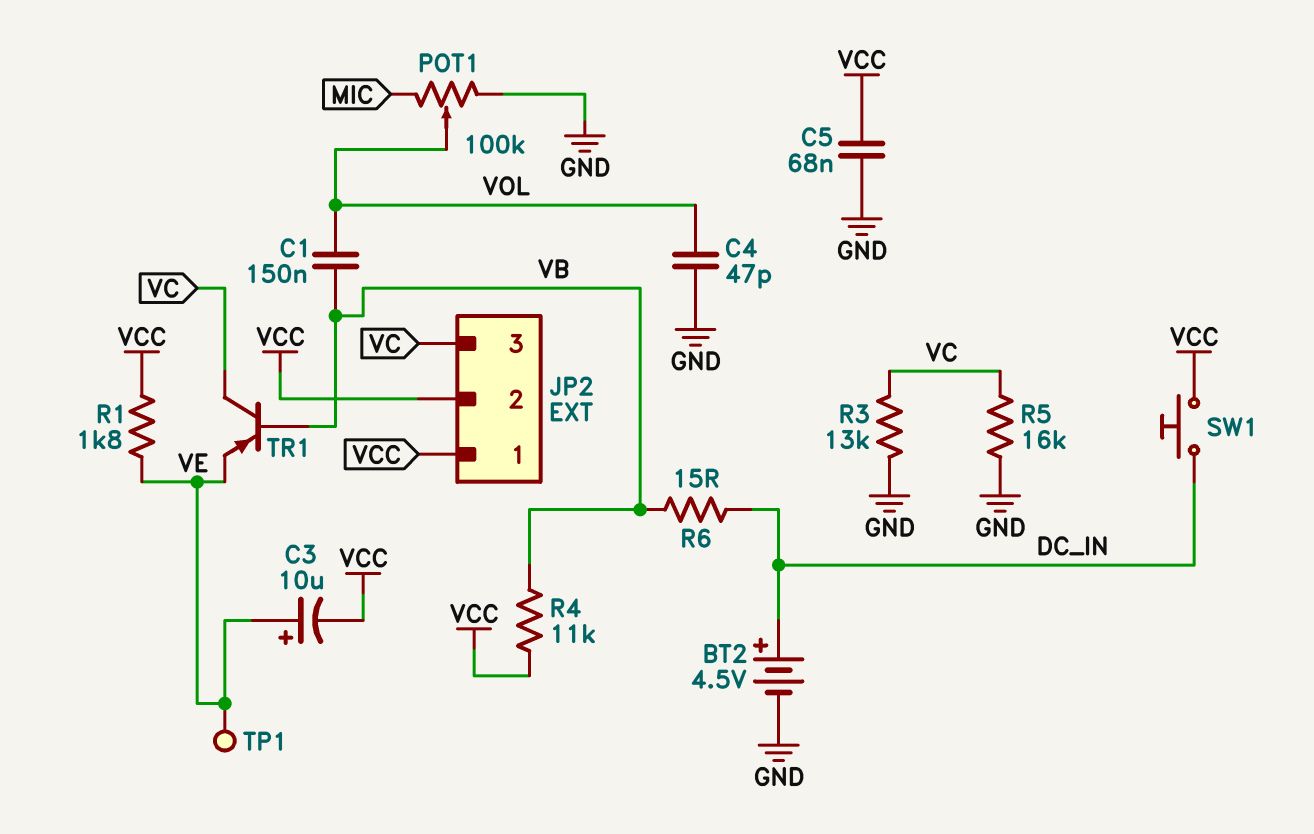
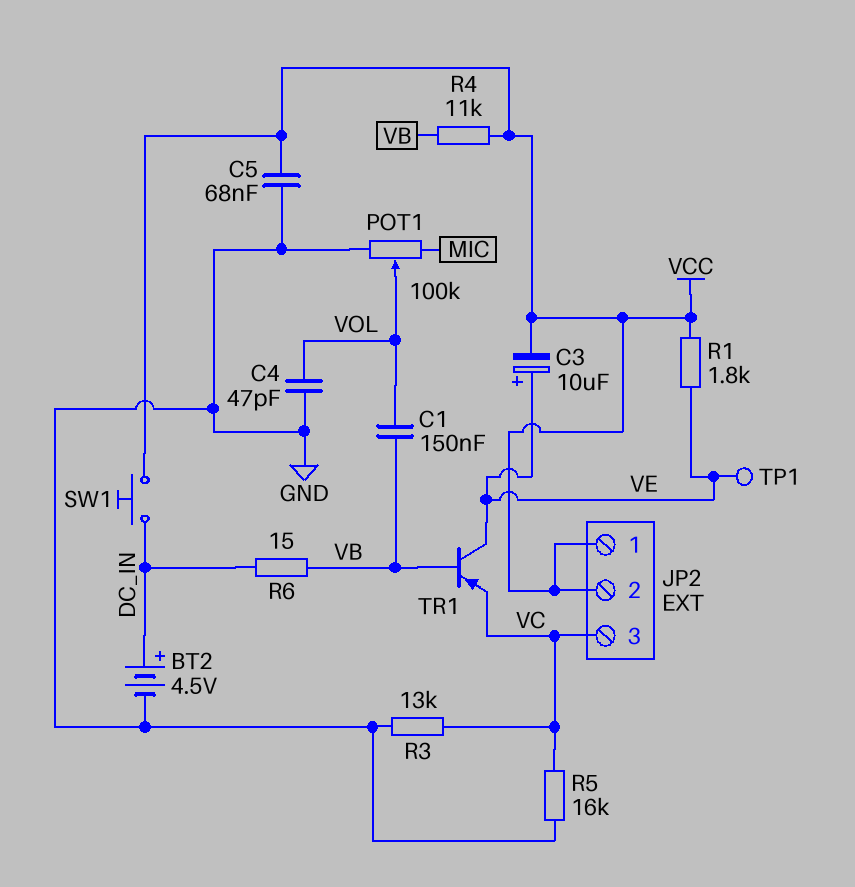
TR1: PNP (B VB, C VC, E VE) -> PNP (B VB, C VE, E VC)

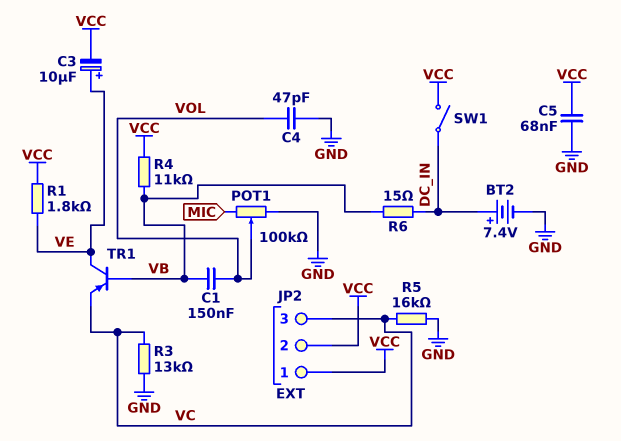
BT2: 4.5V (plus DC_IN, minus GND) -> 7.4V (plus DC_IN, minus GND)
SW1: button (DC_IN, VCC) -> switch (DC_IN, VCC)
TP1: test point (VE) -> none

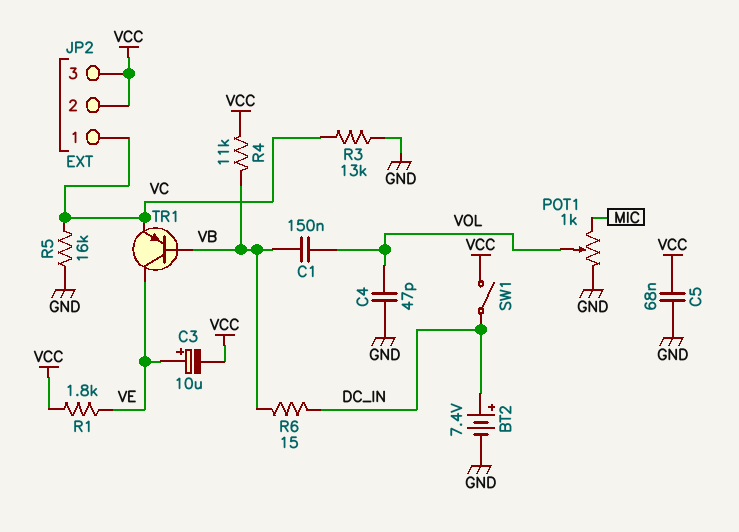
JP2 pin 1: VCC -> VC
JP2 pin 3: VC -> VCC
POT1: 100k (GND, MIC, wiper VOL) -> 1k (GND, MIC, wiper VOL)

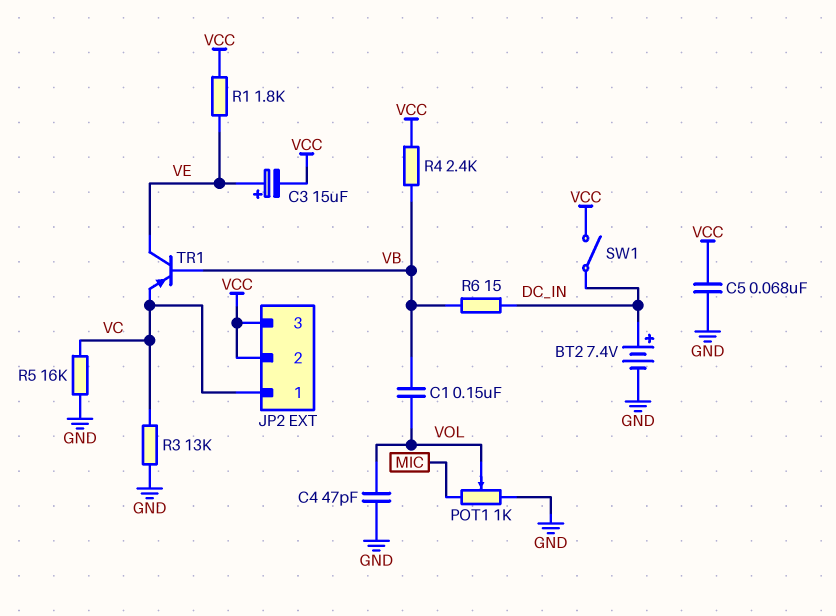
C3: 10uF (plus VE, minus VCC) -> 15uF (plus VE, minus VCC)
R4: 11k (VB, VCC) -> 2.4k (VB, VCC)

